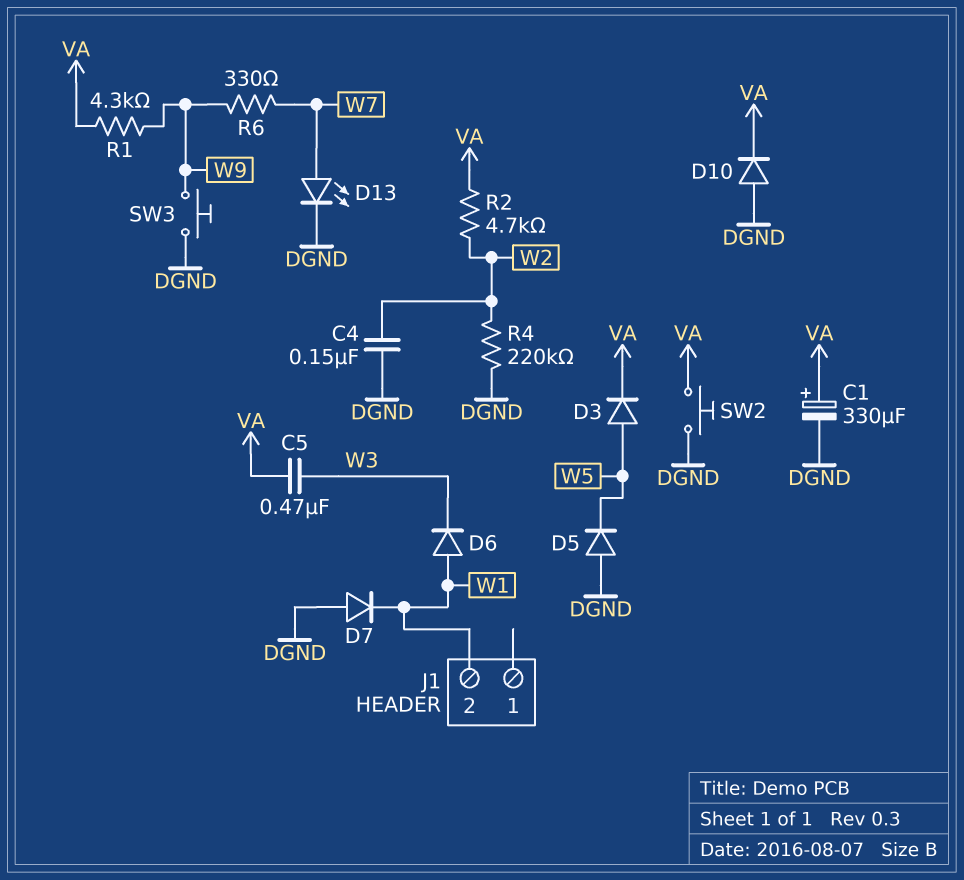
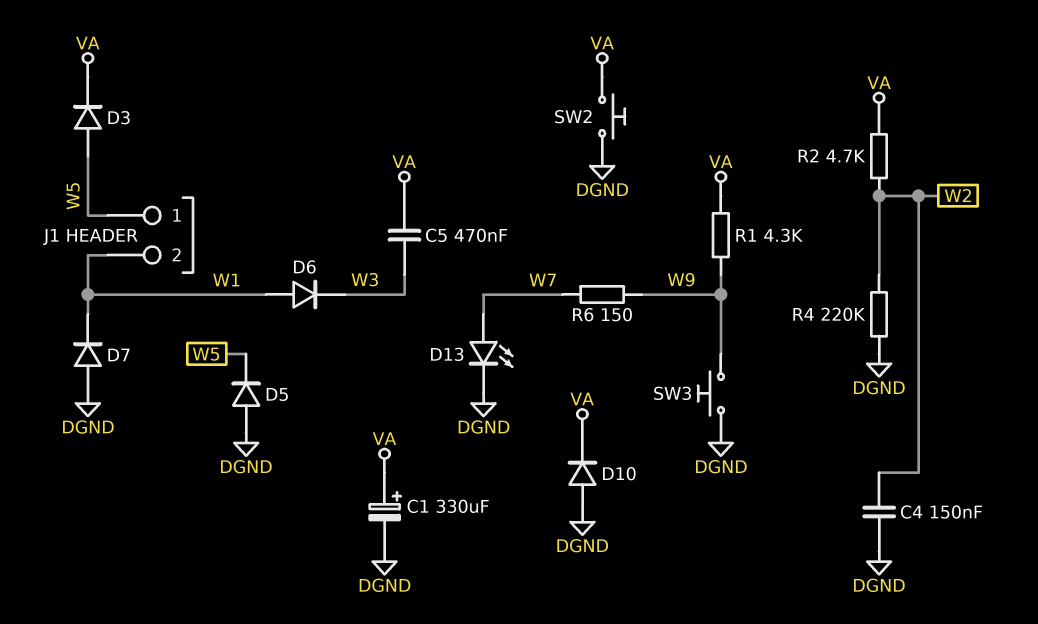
J1 pin 1: none -> W5
R6: 330 (W7, W9) -> 150 (W7, W9)

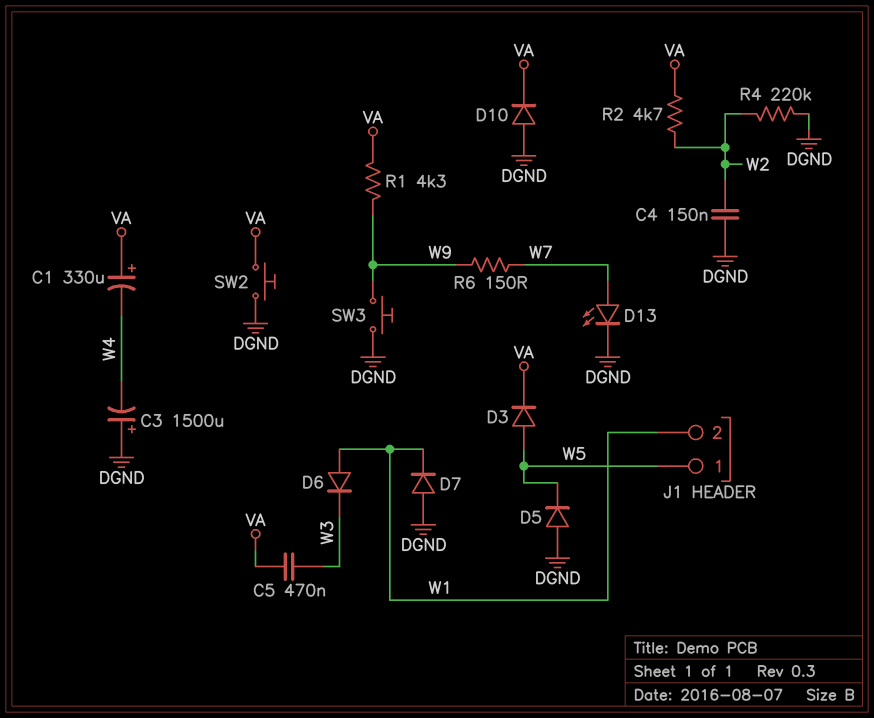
C1: 330uF (plus VA, minus DGND) -> 330uF (plus VA, minus W4)
C3: none -> 1500uF (plus DGND, minus W4)

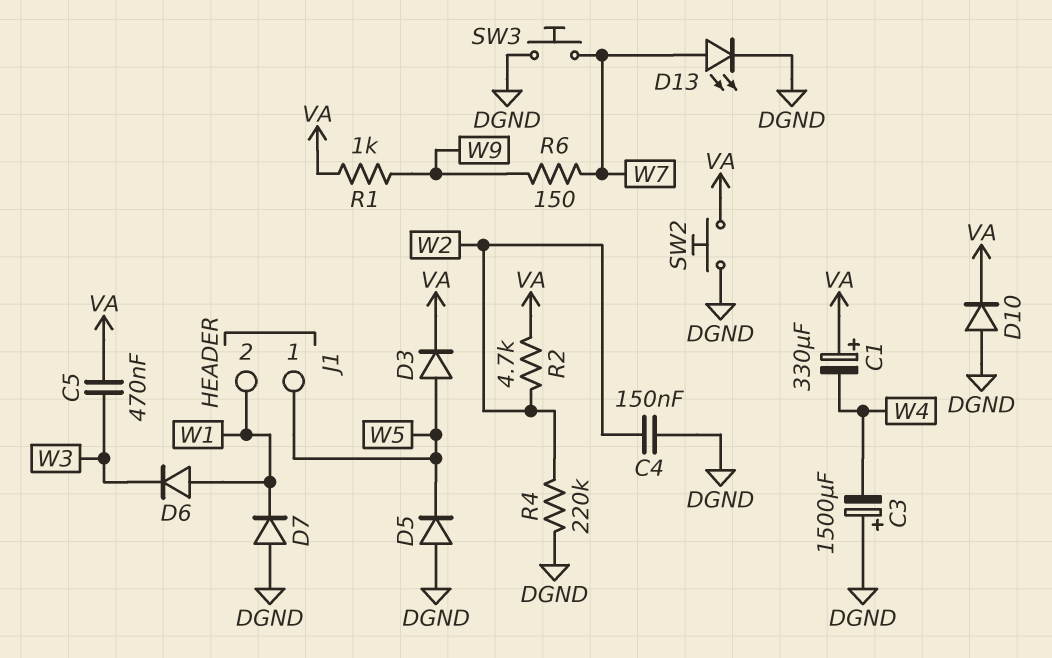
R1: 4.3k (VA, W9) -> 1k (VA, W9)
SW3: button (DGND, W9) -> button (DGND, W7)

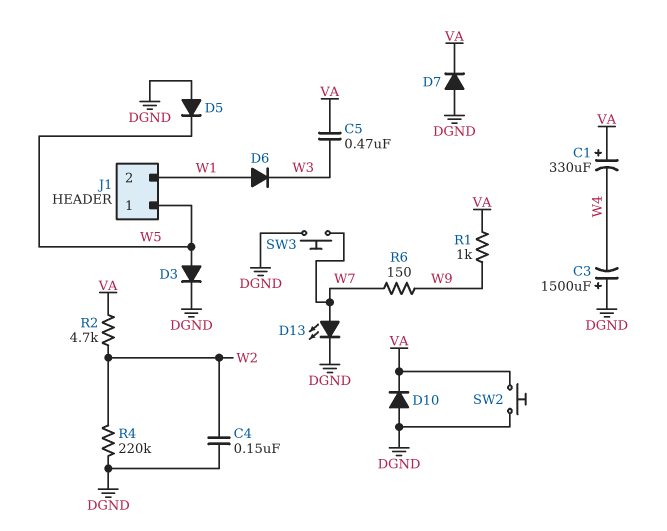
D3: diode (A W5, K VA) -> diode (A W5, K DGND)
D7: diode (A DGND, K W1) -> diode (A DGND, K VA)

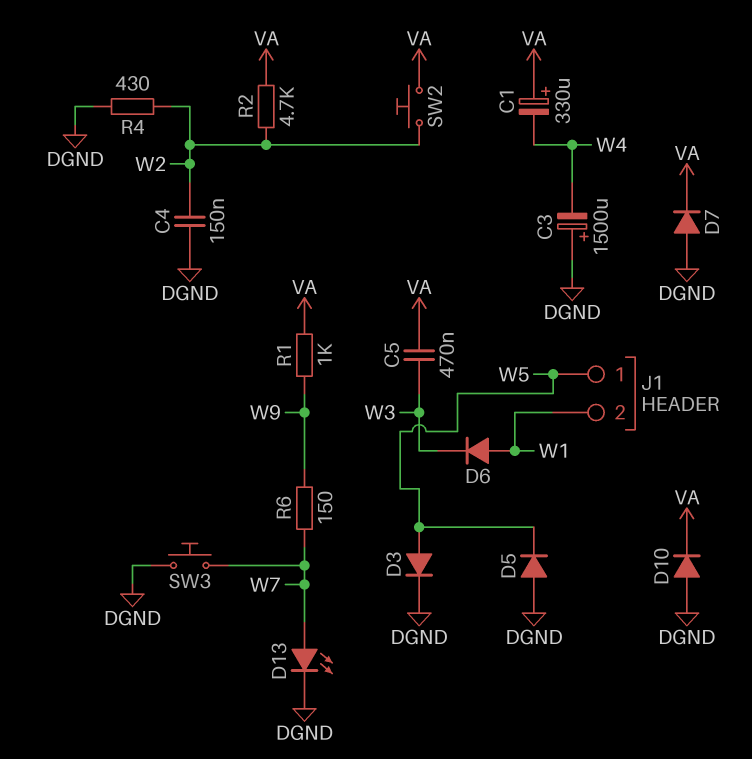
R4: 220k (DGND, W2) -> 430 (DGND, W2)
SW2: button (DGND, VA) -> button (VA, W2)

